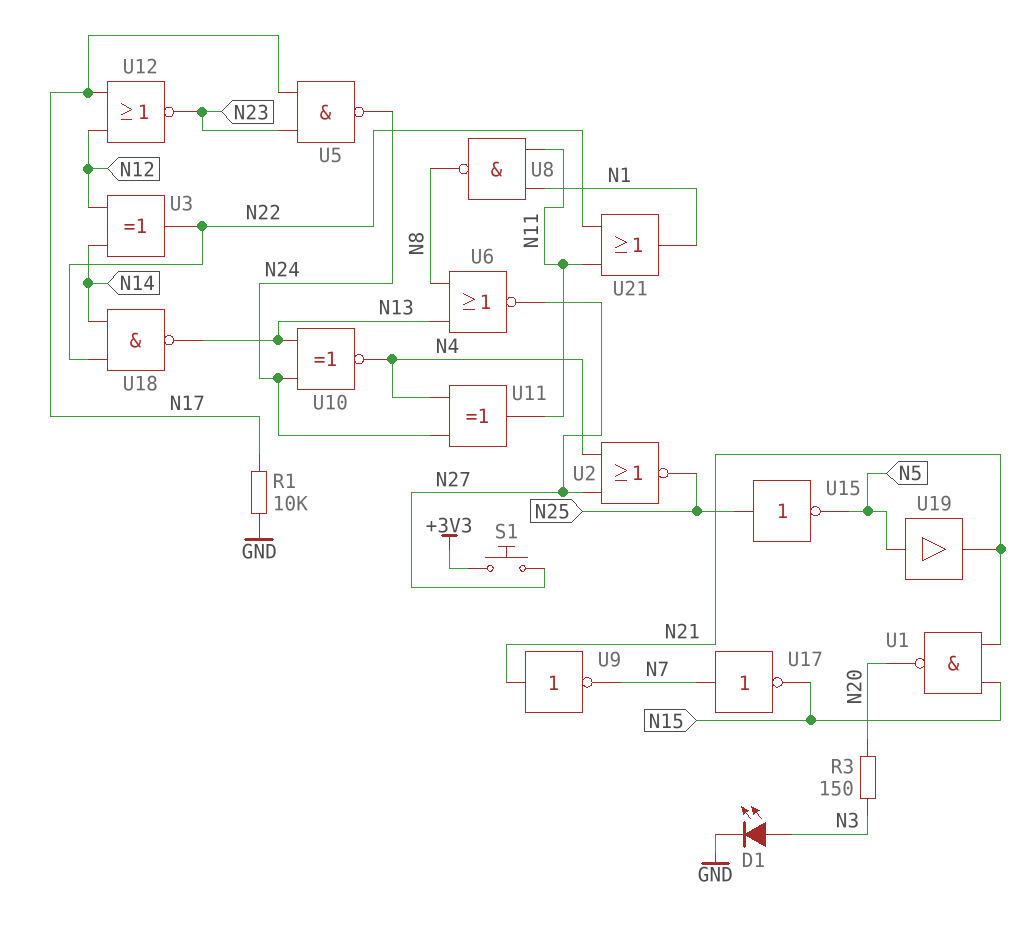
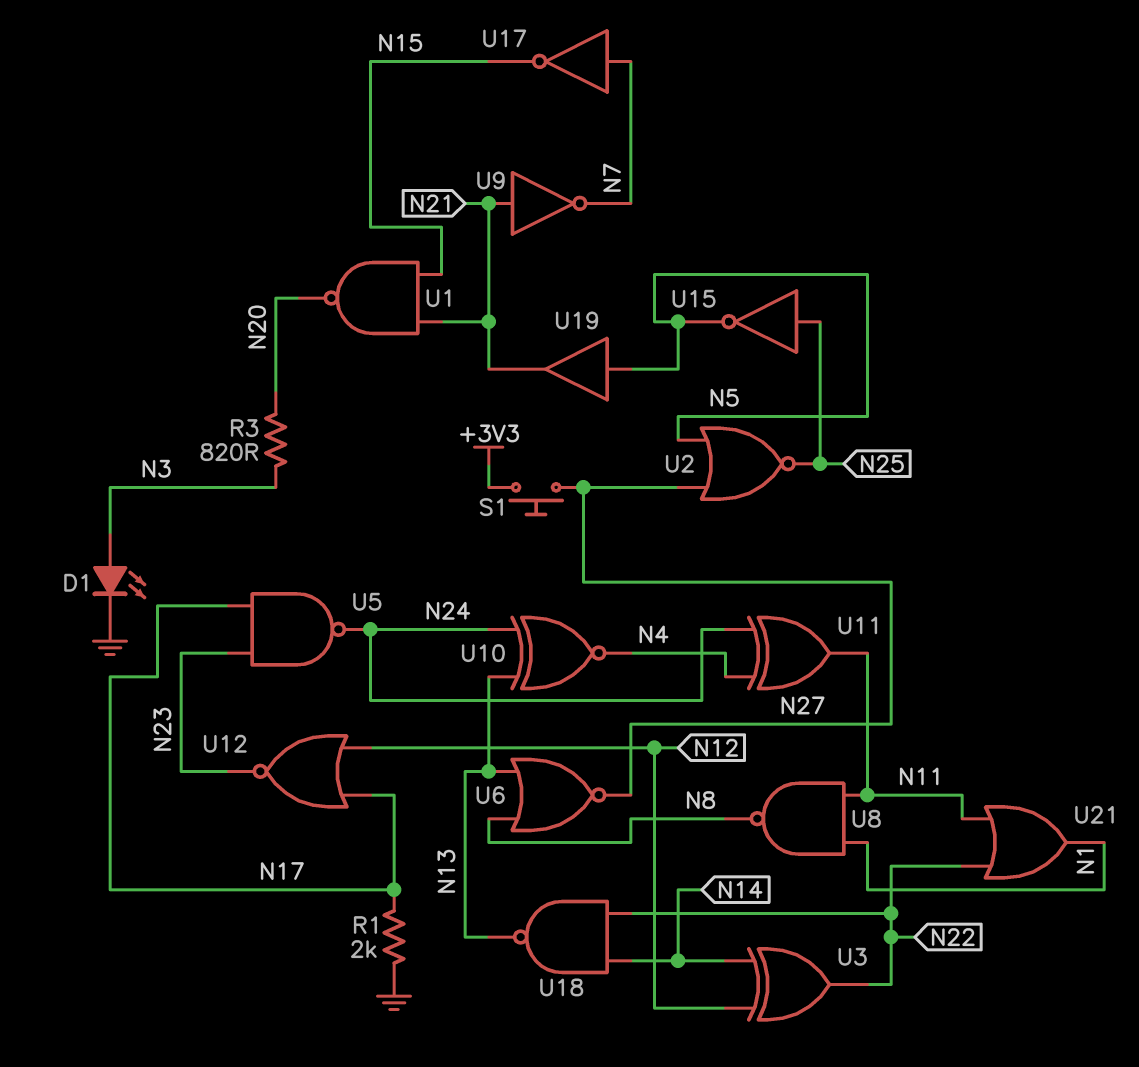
R1: 10k (GND, N17) -> 2k (GND, N17)
R3: 150 (N3, N20) -> 820 (N3, N20)
U2: NOR (in N4, in N27, out N25) -> NOR (in N5, in N27, out N25)

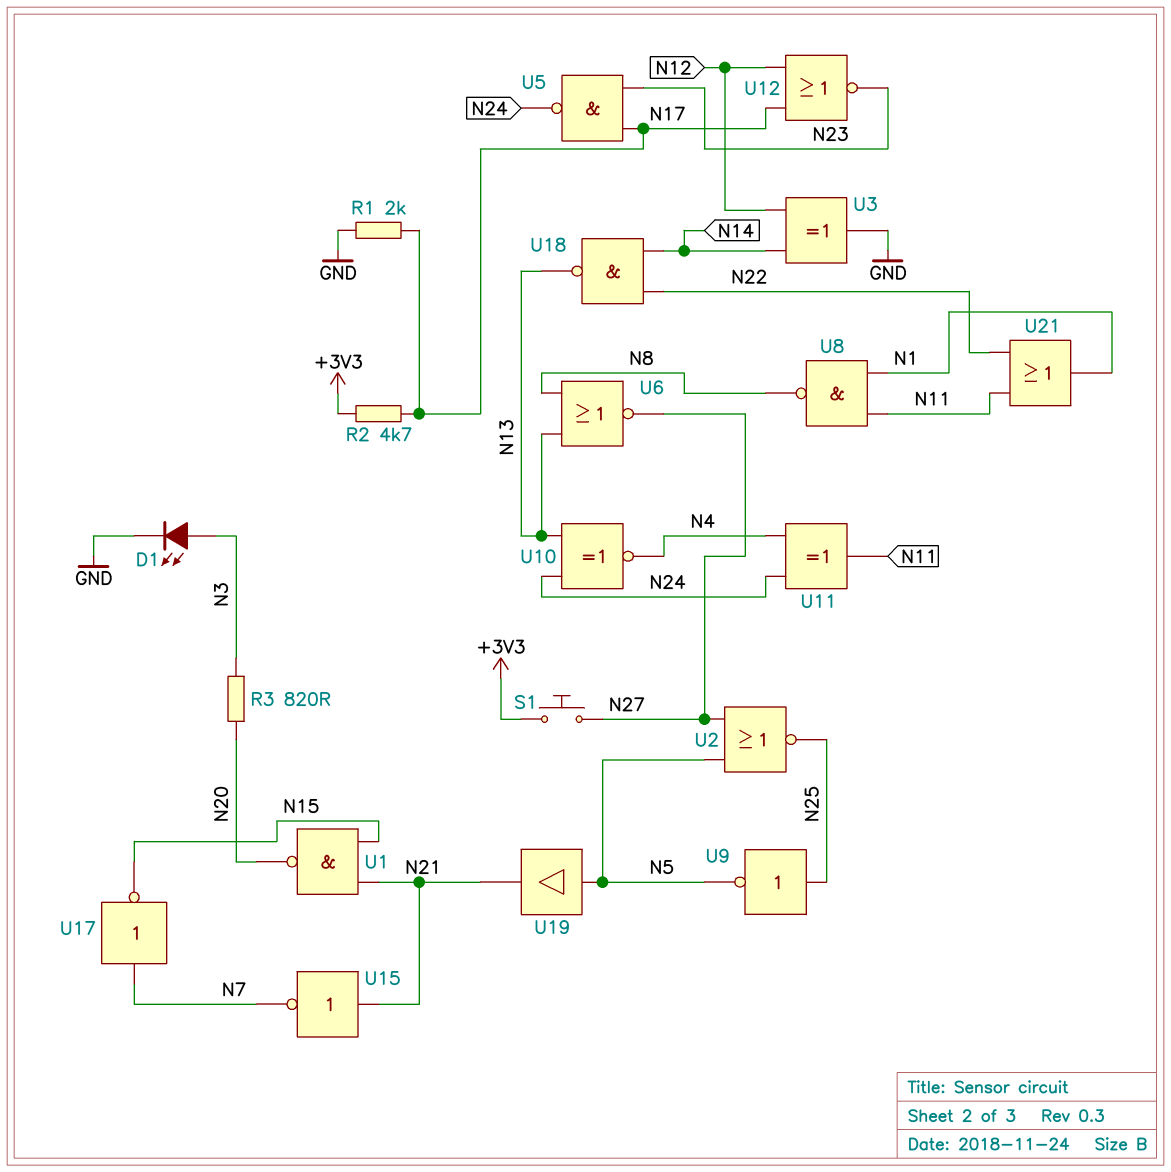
R2: none -> 4.7k (+3V3, N17)
U3: XOR (in N12, in N14, out N22) -> XOR (in N12, in N14, out GND)
U9: NOT (in N21, out N7) -> NOT (in N25, out N5)
U15: NOT (in N25, out N5) -> NOT (in N21, out N7)

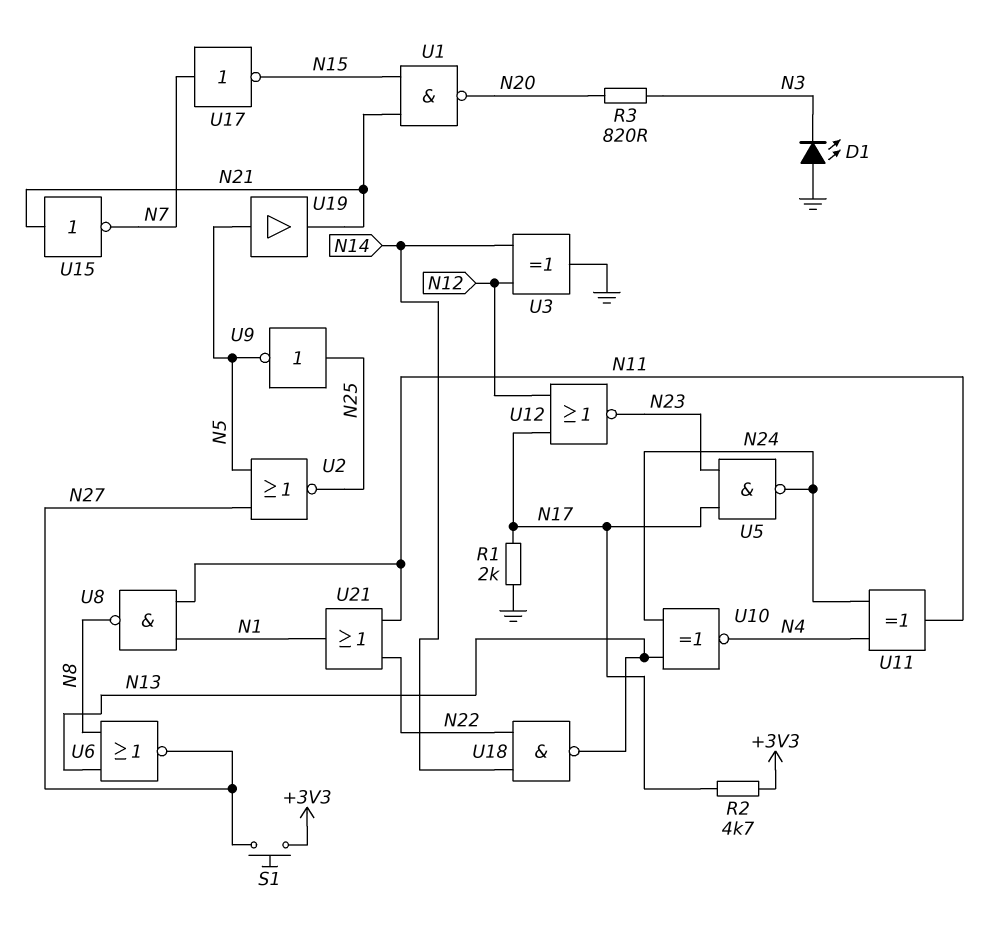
D1: LED (A N3, K GND) -> LED (A GND, K N3)

